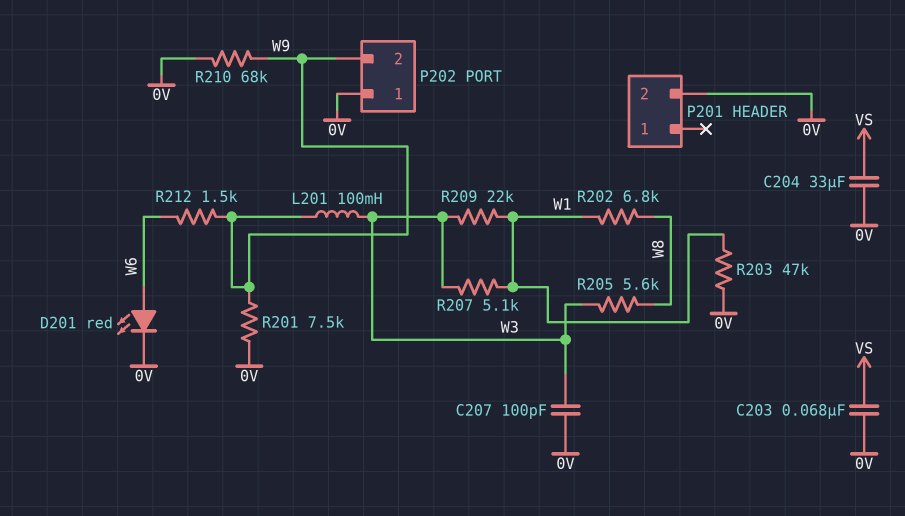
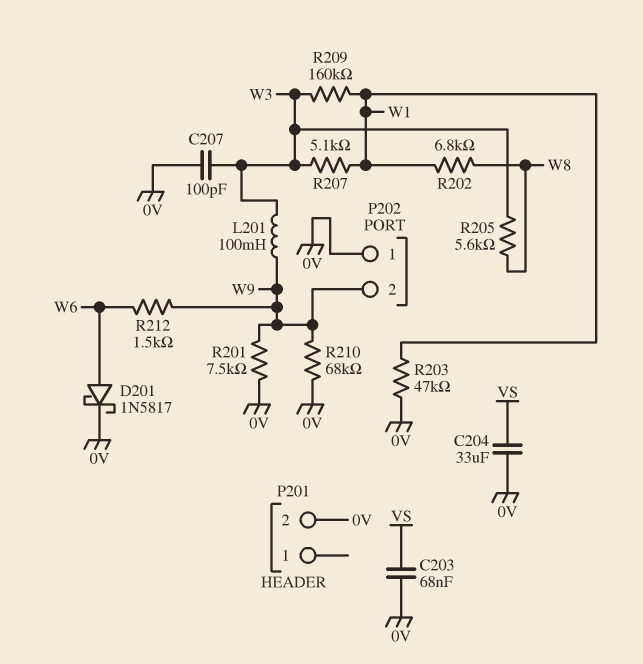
D201: LED red (A W6, K 0V) -> schottky 1N5817 (A W6, K 0V)
R209: 22k (W1, W3) -> 160k (W1, W3)

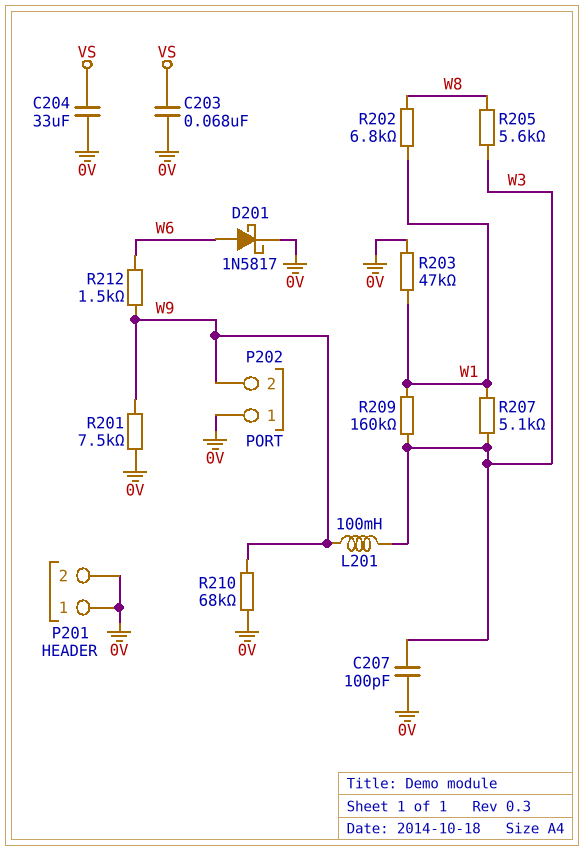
P201 pin 1: none -> 0V

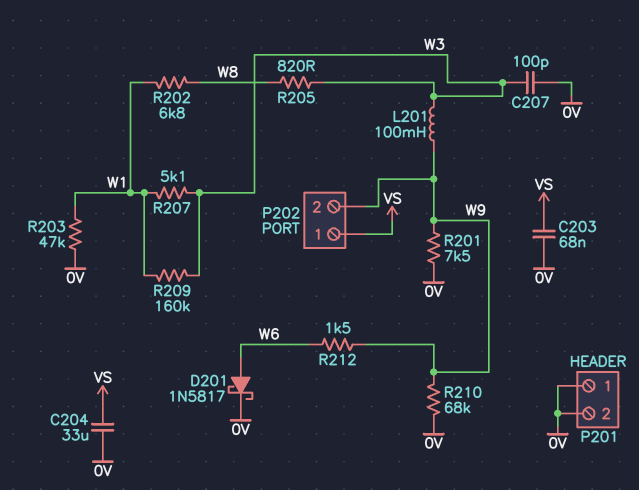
P202 pin 1: 0V -> VS
R205: 5.6k (W3, W8) -> 820 (W3, W8)

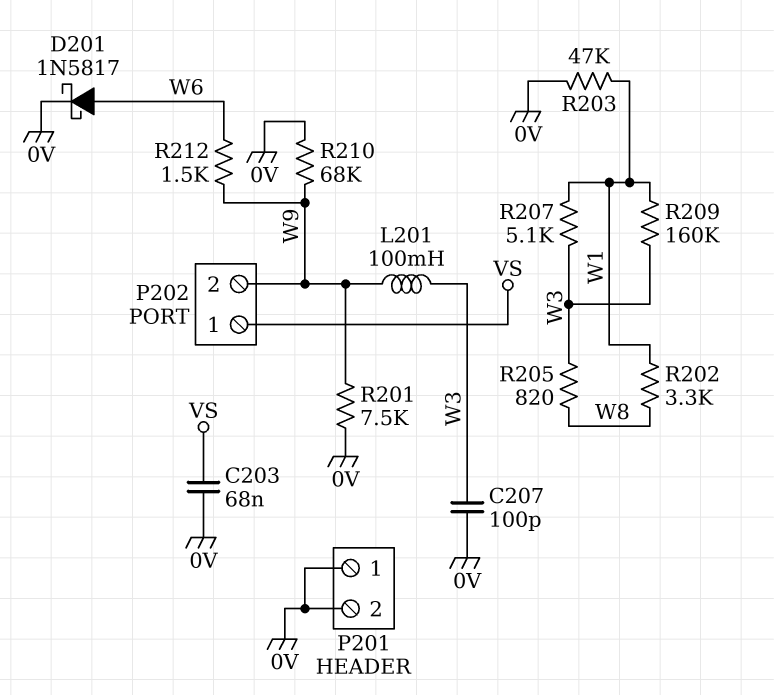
C204: 33uF (0V, VS) -> none
R202: 6.8k (W1, W8) -> 3.3k (W1, W8)

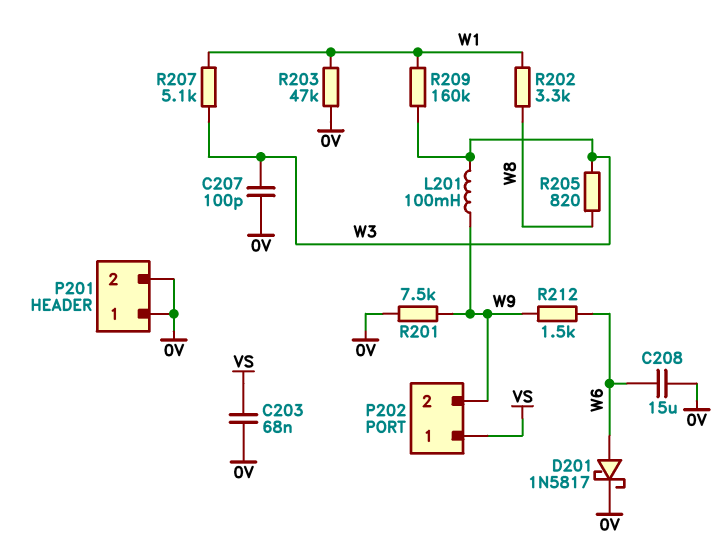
C208: none -> 15uF (0V, W6)
R210: 68k (0V, W9) -> none

